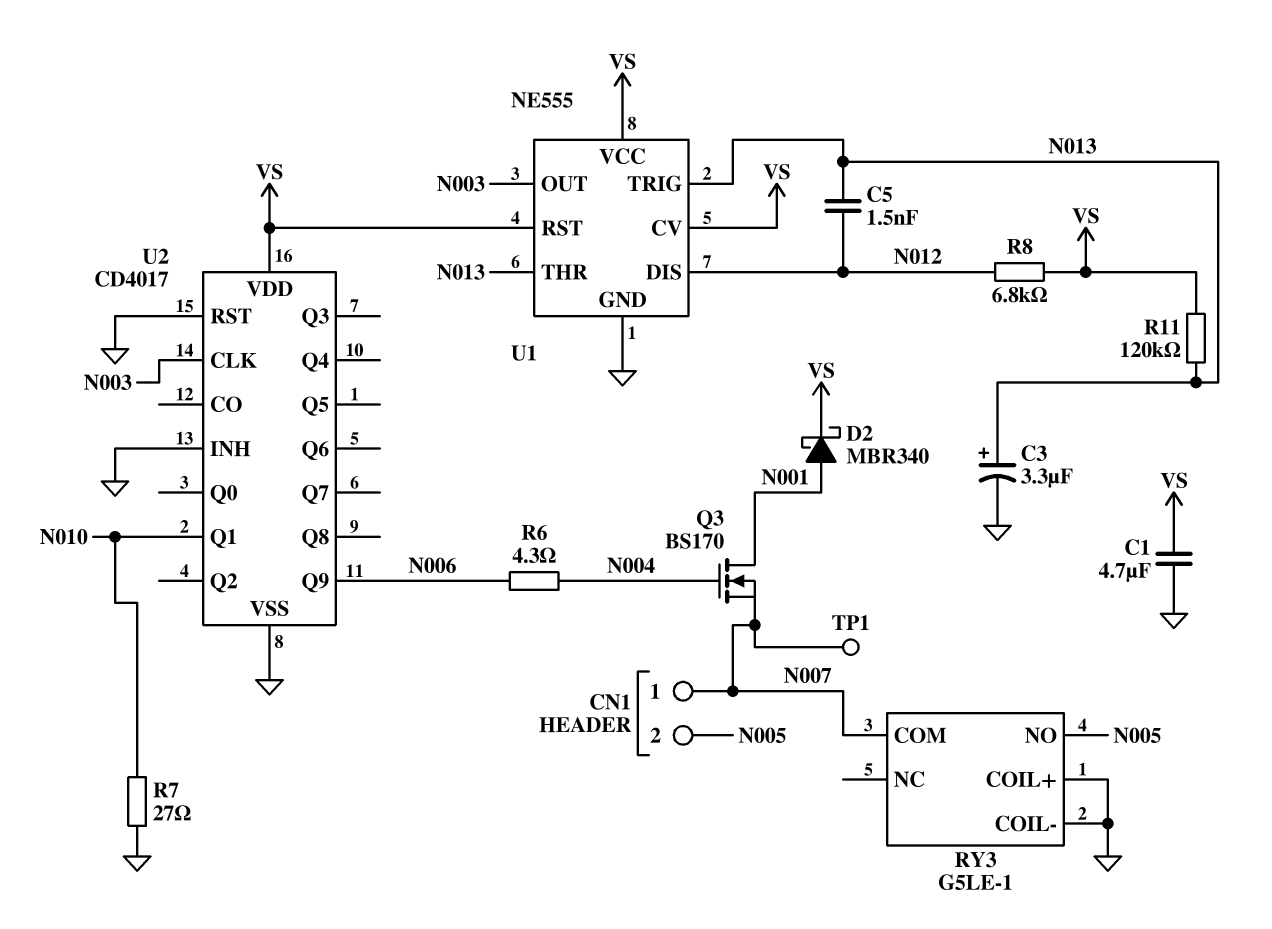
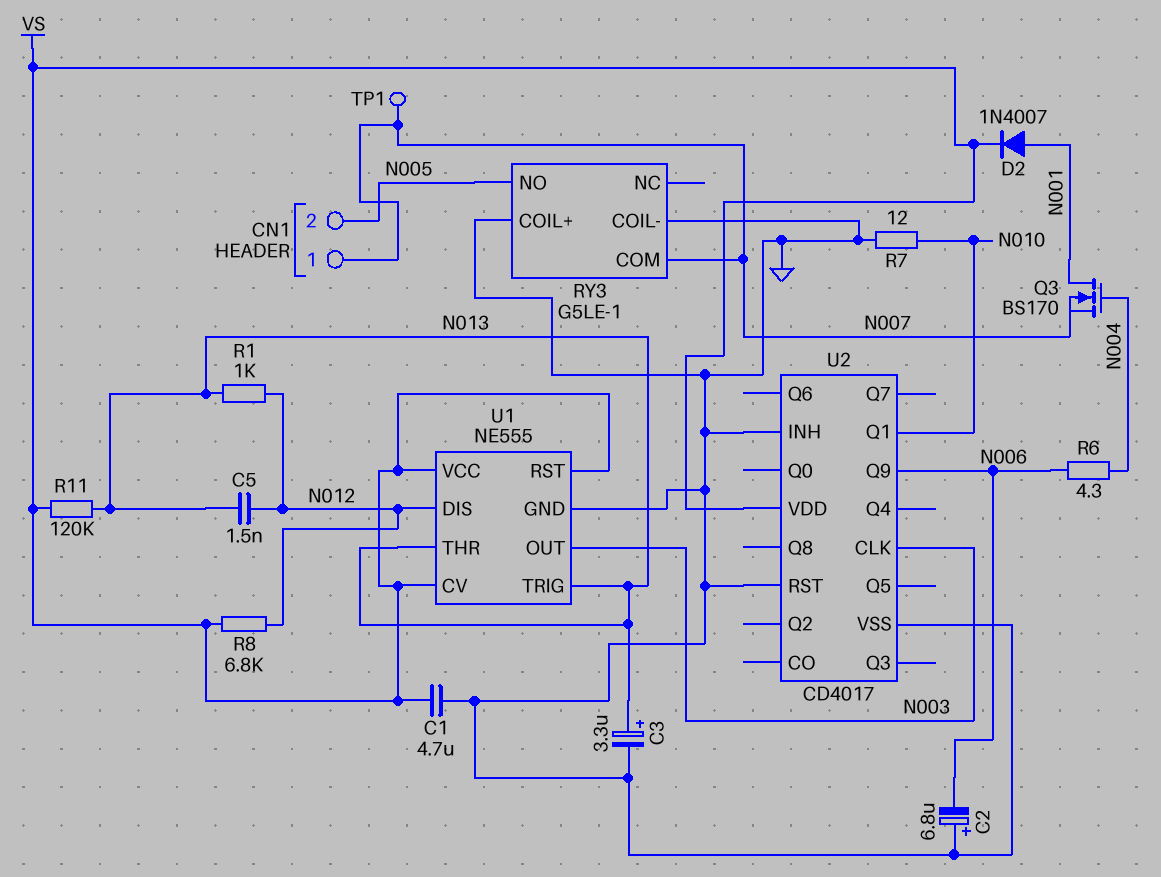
C2: none -> 6.8uF (plus GND, minus N006)
D2: schottky MBR340 (A N001, K VS) -> diode 1N4007 (A N001, K VS)
R1: none -> 1k (N012, N013)
R7: 27 (GND, N010) -> 12 (GND, N010)

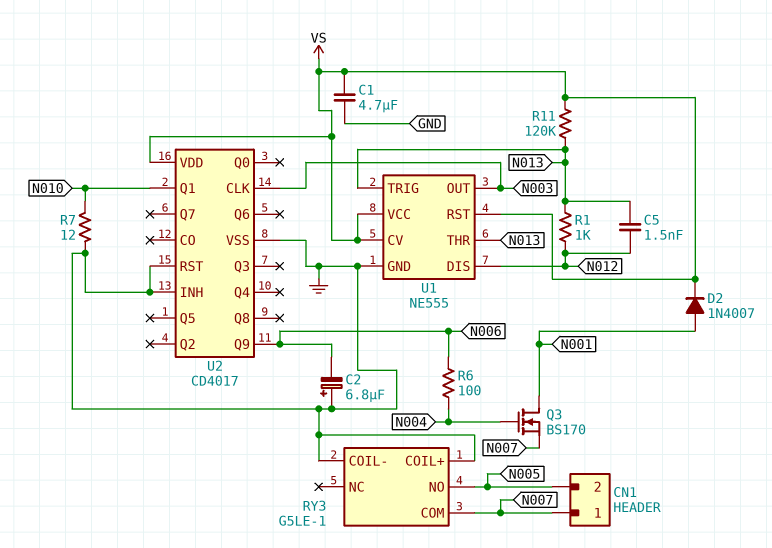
C3: 3.3uF (plus N013, minus GND) -> none
R6: 4.3 (N004, N006) -> 100 (N004, N006)
R8: 6.8k (N012, VS) -> none
TP1: test point (N007) -> none

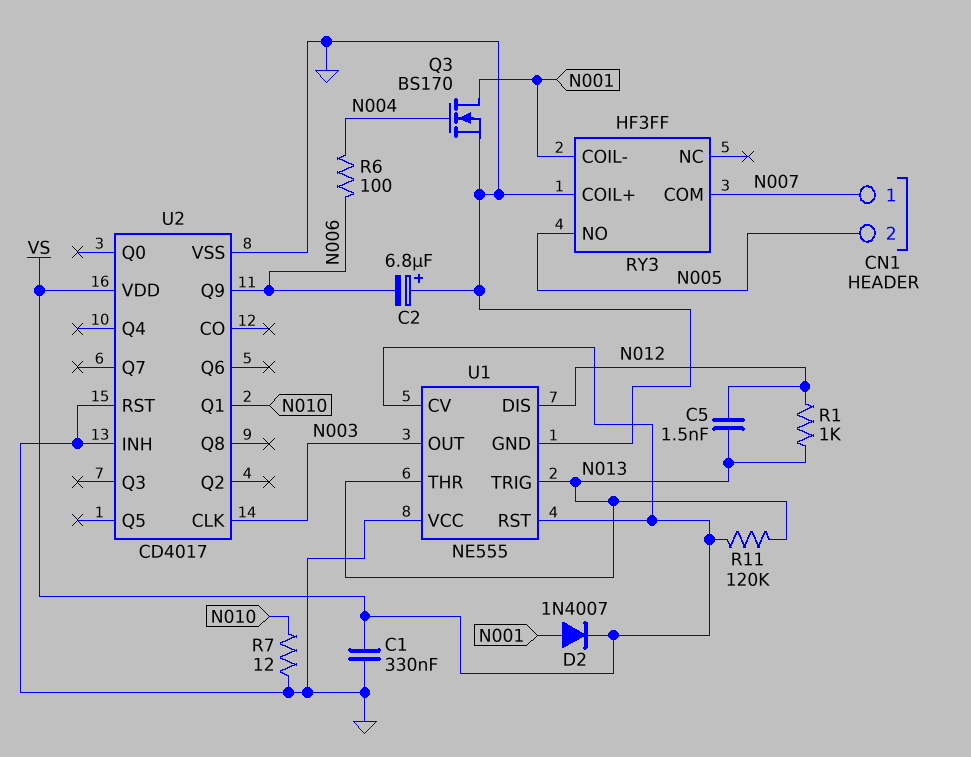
C1: 4.7uF (GND, VS) -> 330nF (GND, VS)
Q3: NMOS BS170 (G N004, D N001, S N007) -> NMOS BS170 (G N004, D N001, S GND)
RY3: G5LE-1 -> HF3FF
RY3 pin COIL-: GND -> N001
U1 pin VCC: VS -> GND

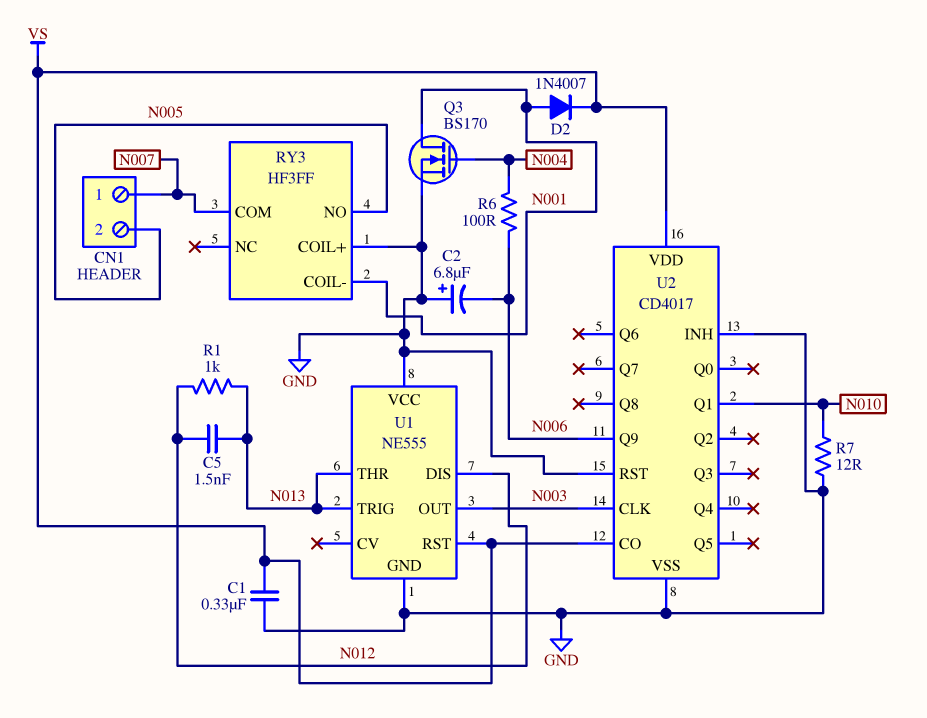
R11: 120k (N013, VS) -> none
U1 pin CV: VS -> none
U2 pin CO: none -> VS

